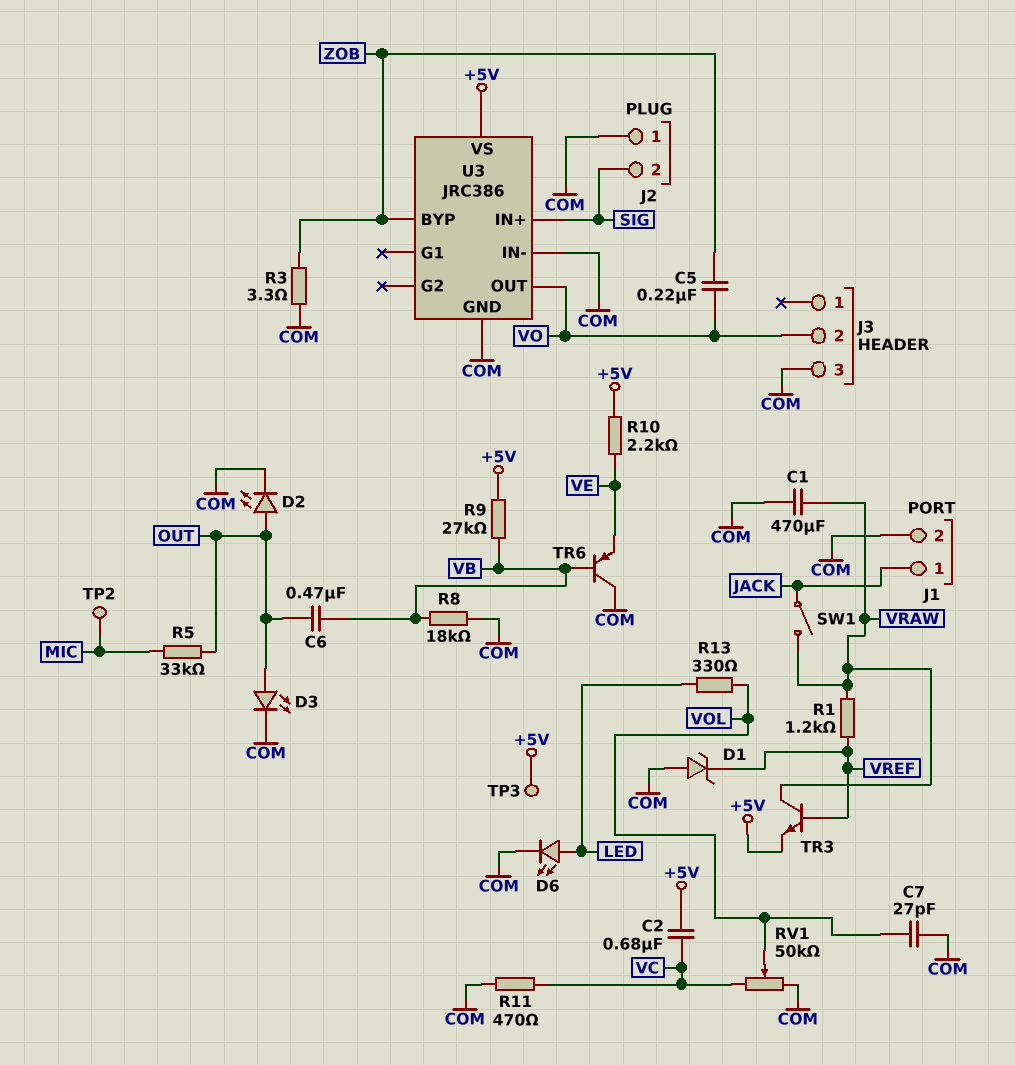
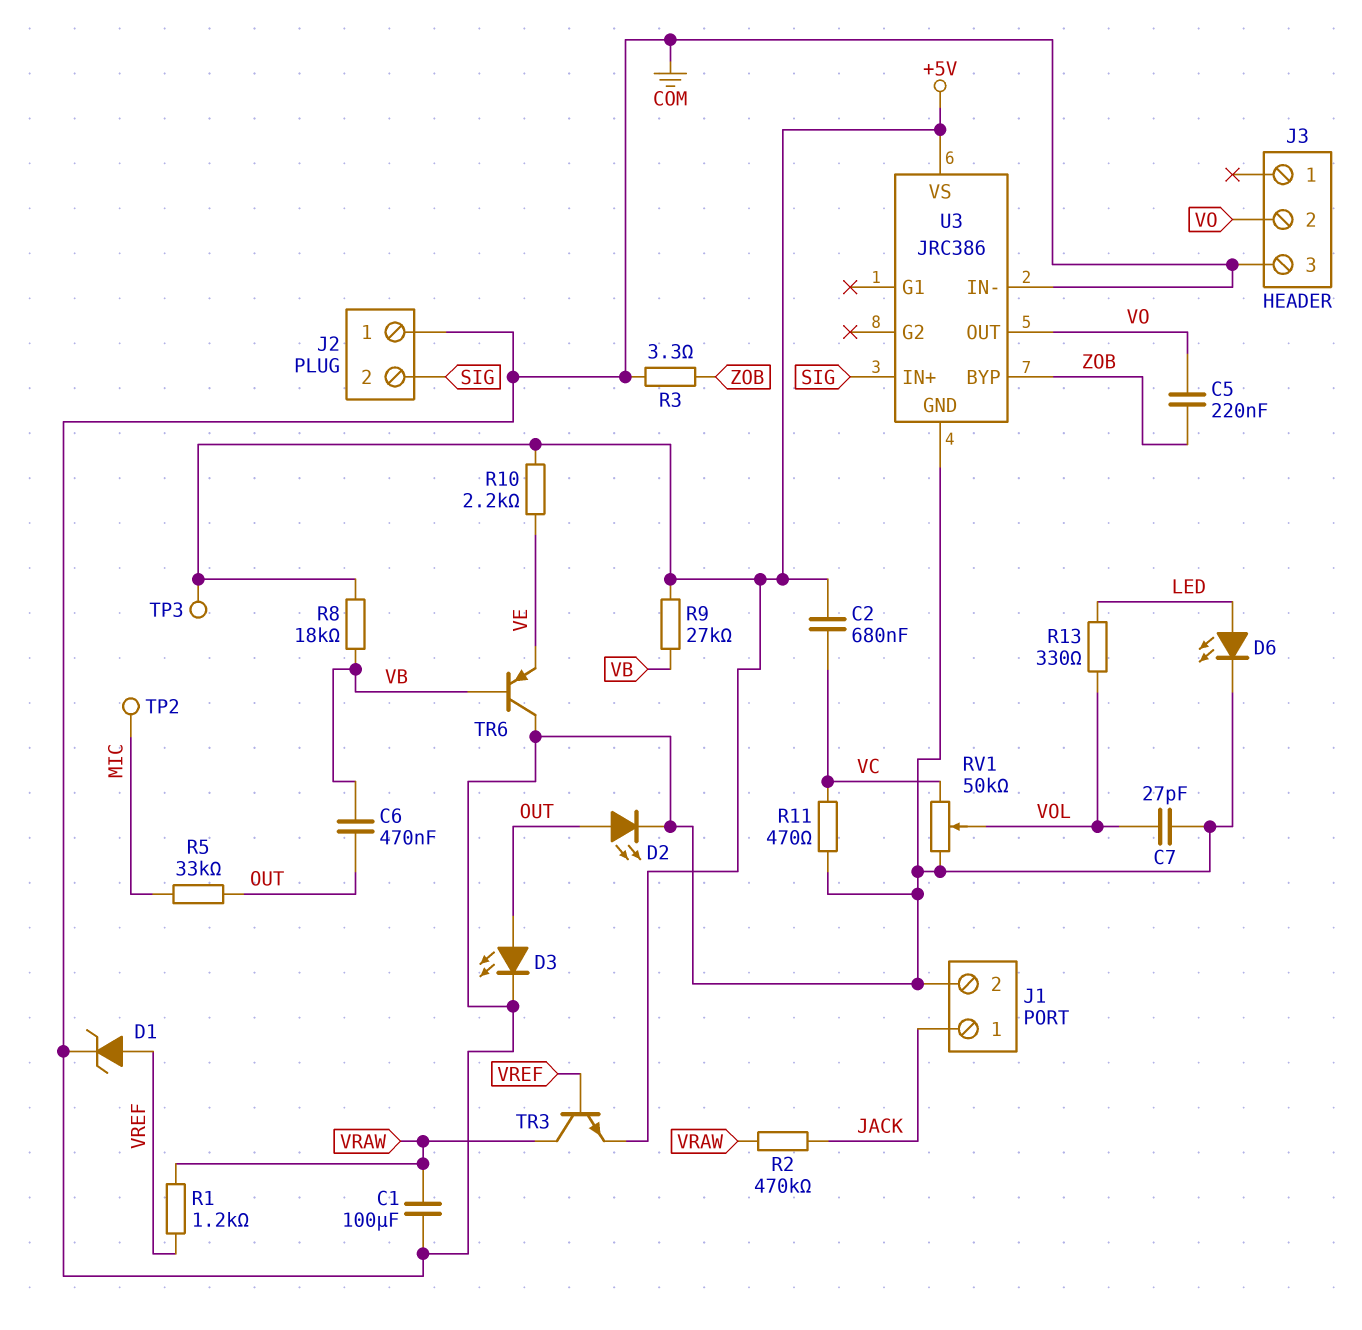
C1: 470uF (COM, VRAW) -> 100uF (COM, VRAW)
D1: zener (A COM, K VREF) -> zener (A VREF, K COM)
R2: none -> 470k (JACK, VRAW)
R8: 18k (COM, VB) -> 18k (+5V, VB)
SW1: switch (JACK, VRAW) -> none

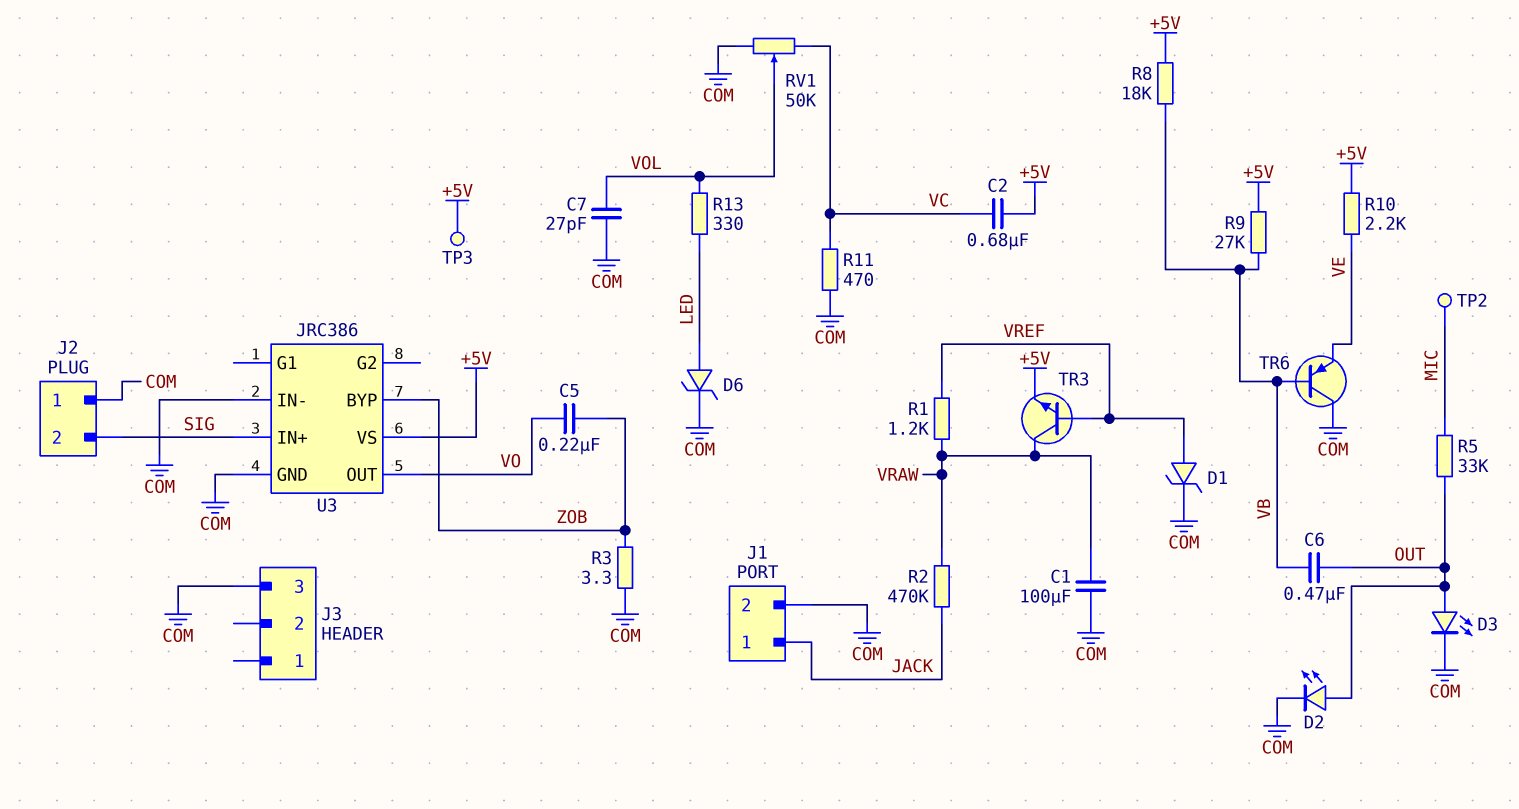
D6: LED (A LED, K COM) -> zener (A LED, K COM)
J3 pin 2: VO -> none

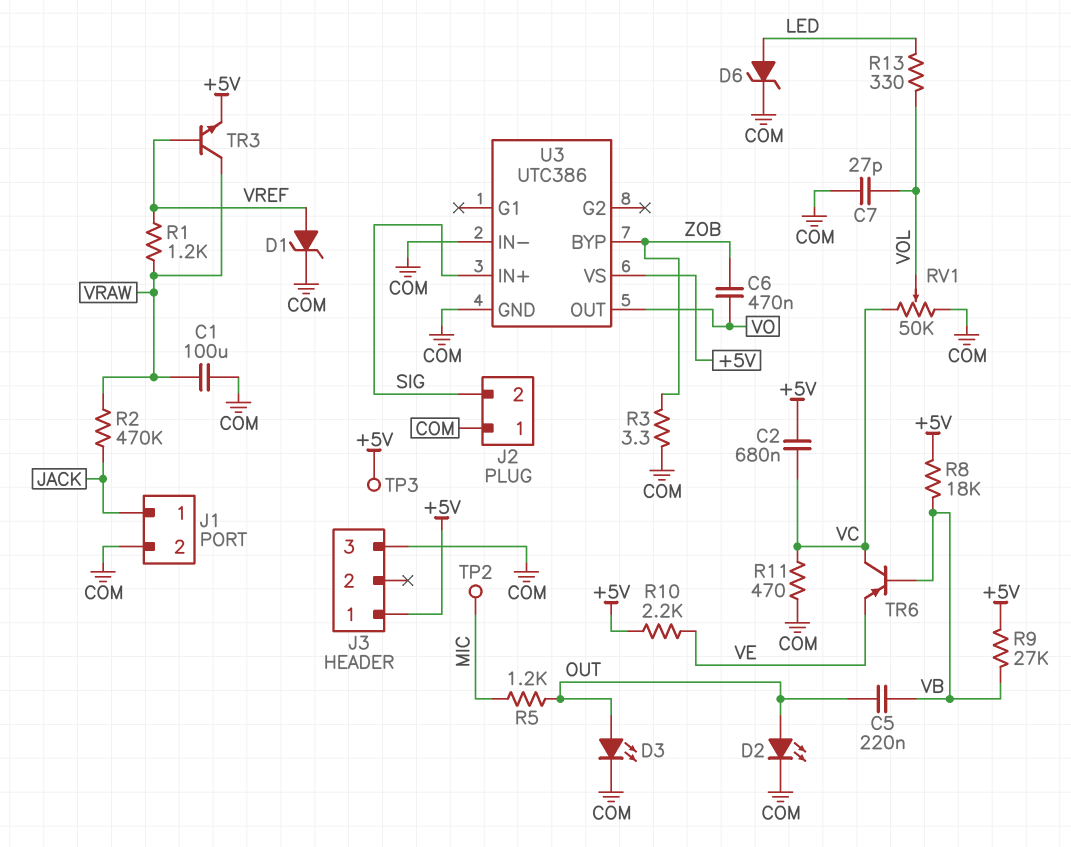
C5: 220nF (VO, ZOB) -> 220nF (OUT, VB)
C6: 470nF (OUT, VB) -> 470nF (VO, ZOB)
J3 pin 1: none -> +5V
R5: 33k (MIC, OUT) -> 1.2k (MIC, OUT)
TR6: PNP (B VB, C COM, E VE) -> PNP (B VB, C VC, E VE)
U3: JRC386 -> UTC386

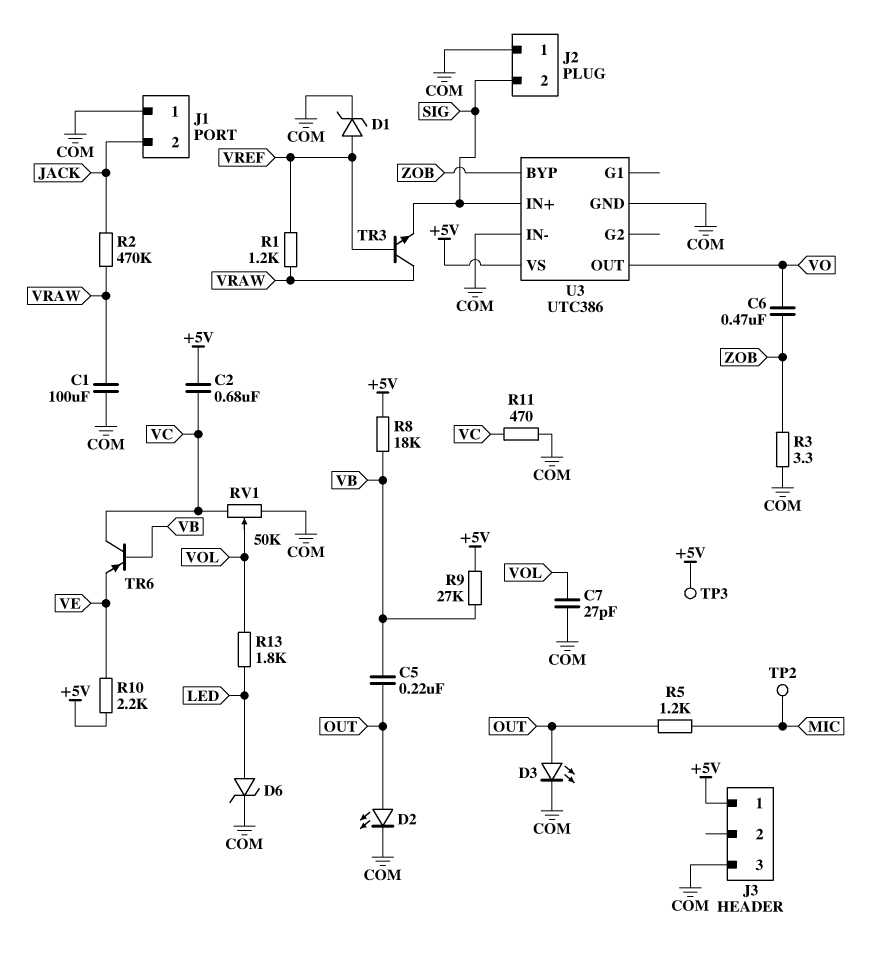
J1 pin 1: JACK -> COM
J1 pin 2: COM -> JACK
R13: 330 (LED, VOL) -> 1.8k (LED, VOL)
TR3: NPN (B VREF, C VRAW, E +5V) -> NPN (B VREF, C VRAW, E SIG)

